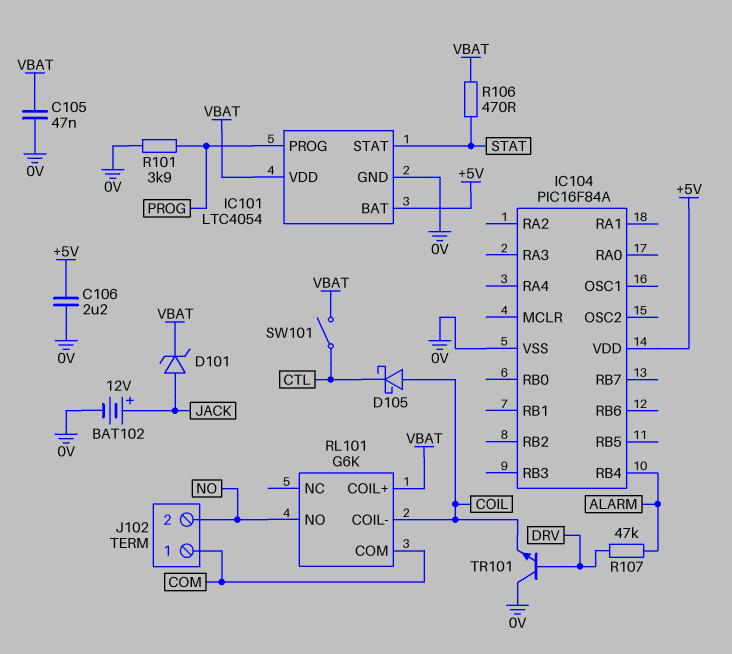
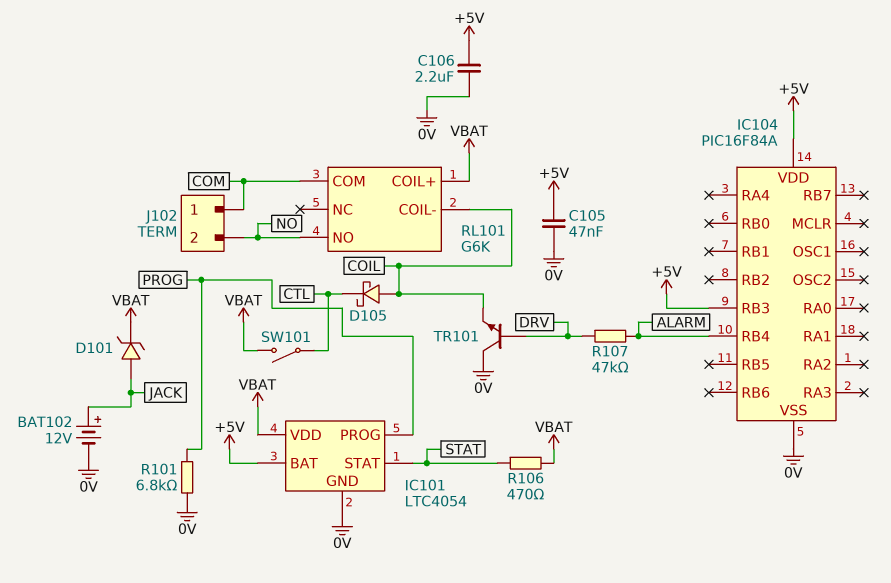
C105: 47nF (0V, VBAT) -> 47nF (+5V, 0V)
IC104 pin RB3: none -> +5V
R101: 3.9k (0V, PROG) -> 6.8k (0V, PROG)

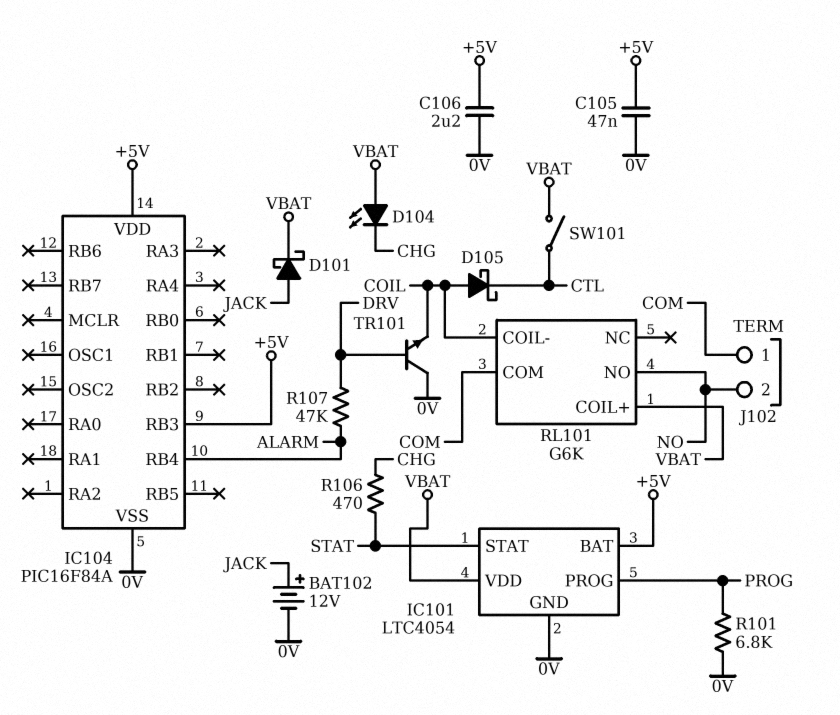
D101: zener (A JACK, K VBAT) -> schottky (A JACK, K VBAT)
D104: none -> LED (A VBAT, K CHG)
R106: 470 (STAT, VBAT) -> 470 (CHG, STAT)

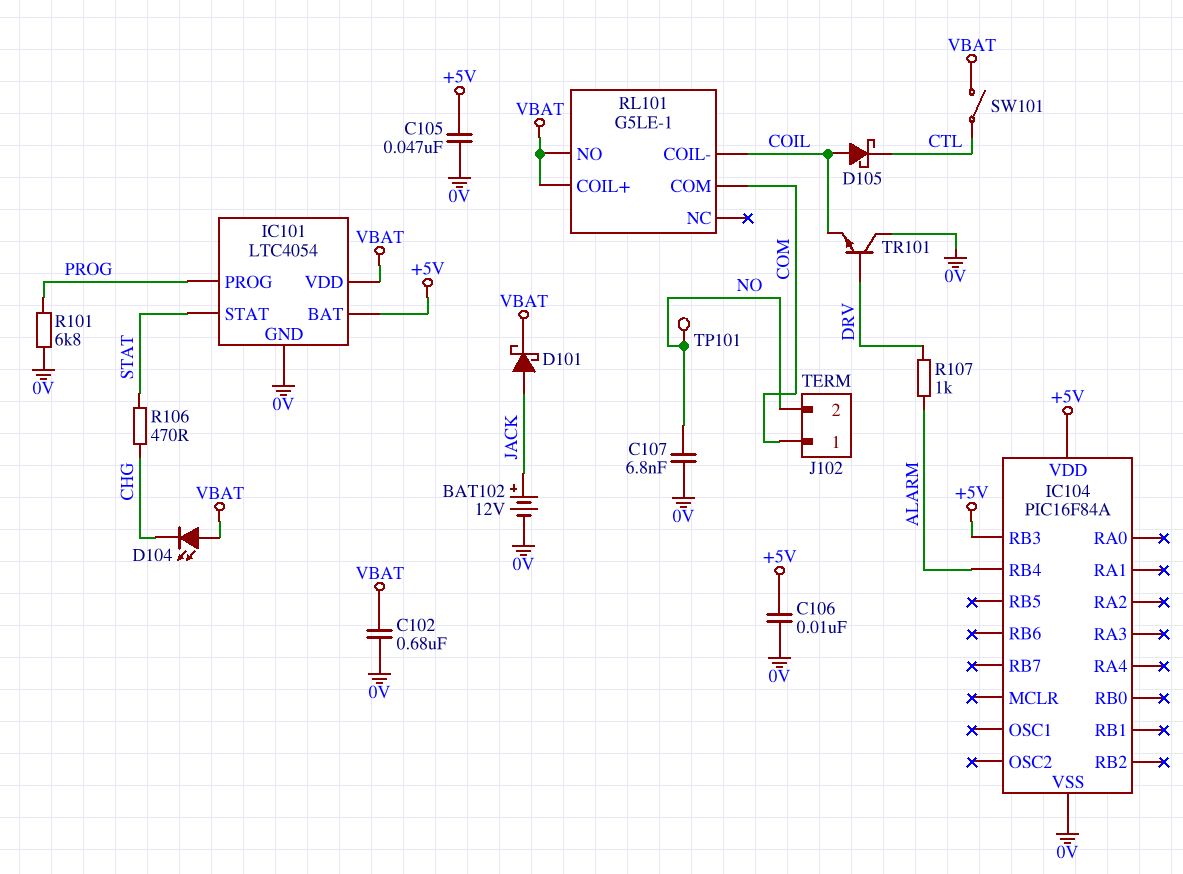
C102: none -> 680nF (0V, VBAT)
C106: 2.2uF (+5V, 0V) -> 10nF (+5V, 0V)
C107: none -> 6.8nF (0V, NO)
R107: 47k (ALARM, DRV) -> 1k (ALARM, DRV)
RL101: G6K -> G5LE-1
RL101 pin NO: NO -> VBAT
TP101: none -> test point (NO)

